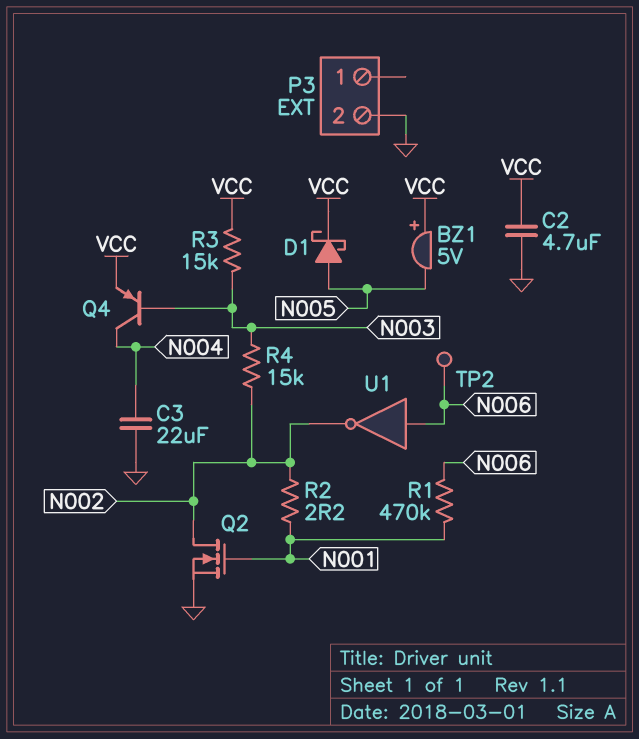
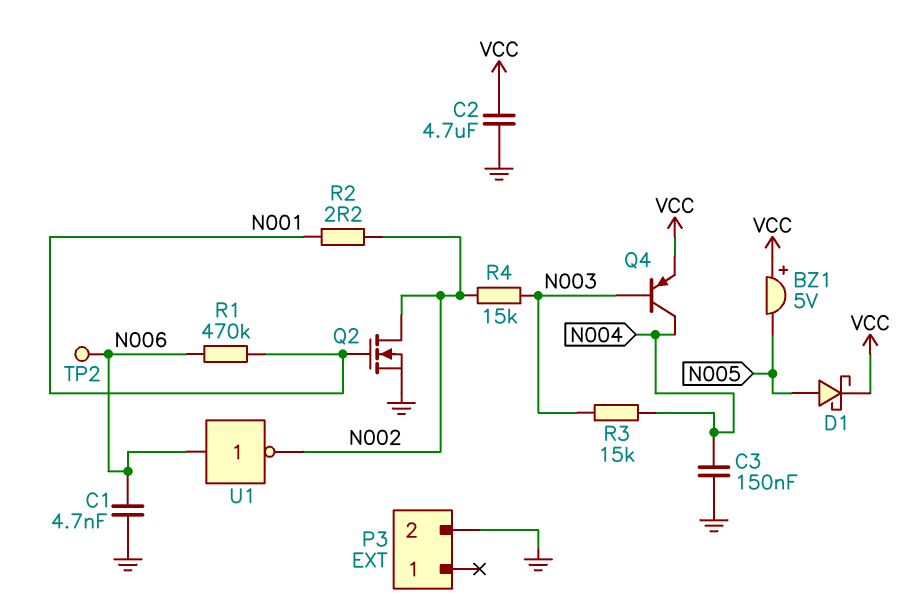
C1: none -> 4.7nF (GND, N006)
C3: 22uF (GND, N004) -> 150nF (GND, N004)
R3: 15k (N003, VCC) -> 15k (N003, N004)

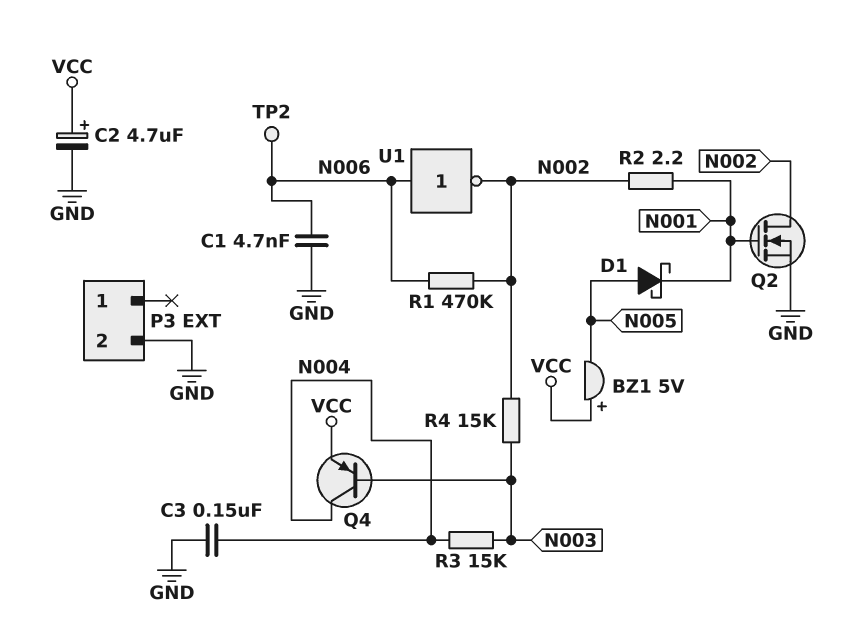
C2: 4.7uF (GND, VCC) -> 4.7uF (plus VCC, minus GND)
D1: schottky (A N005, K VCC) -> schottky (A N005, K N001)
R1: 470k (N001, N006) -> 470k (N002, N006)

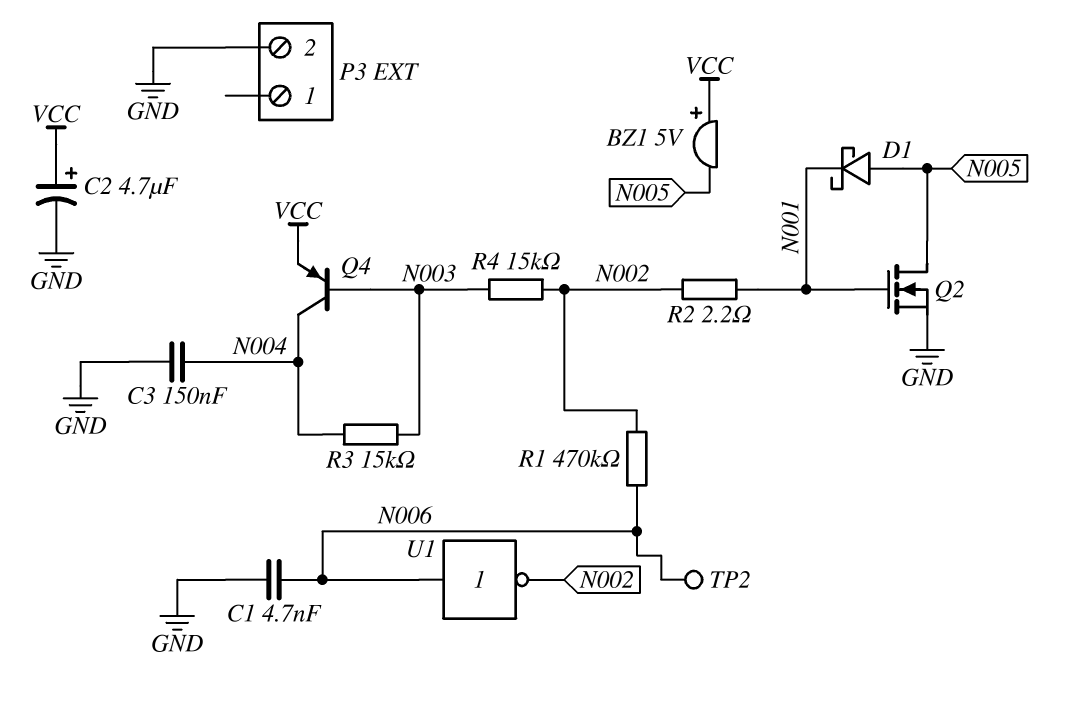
Q2: NMOS (G N001, D N002, S GND) -> NMOS (G N001, D N005, S GND)

